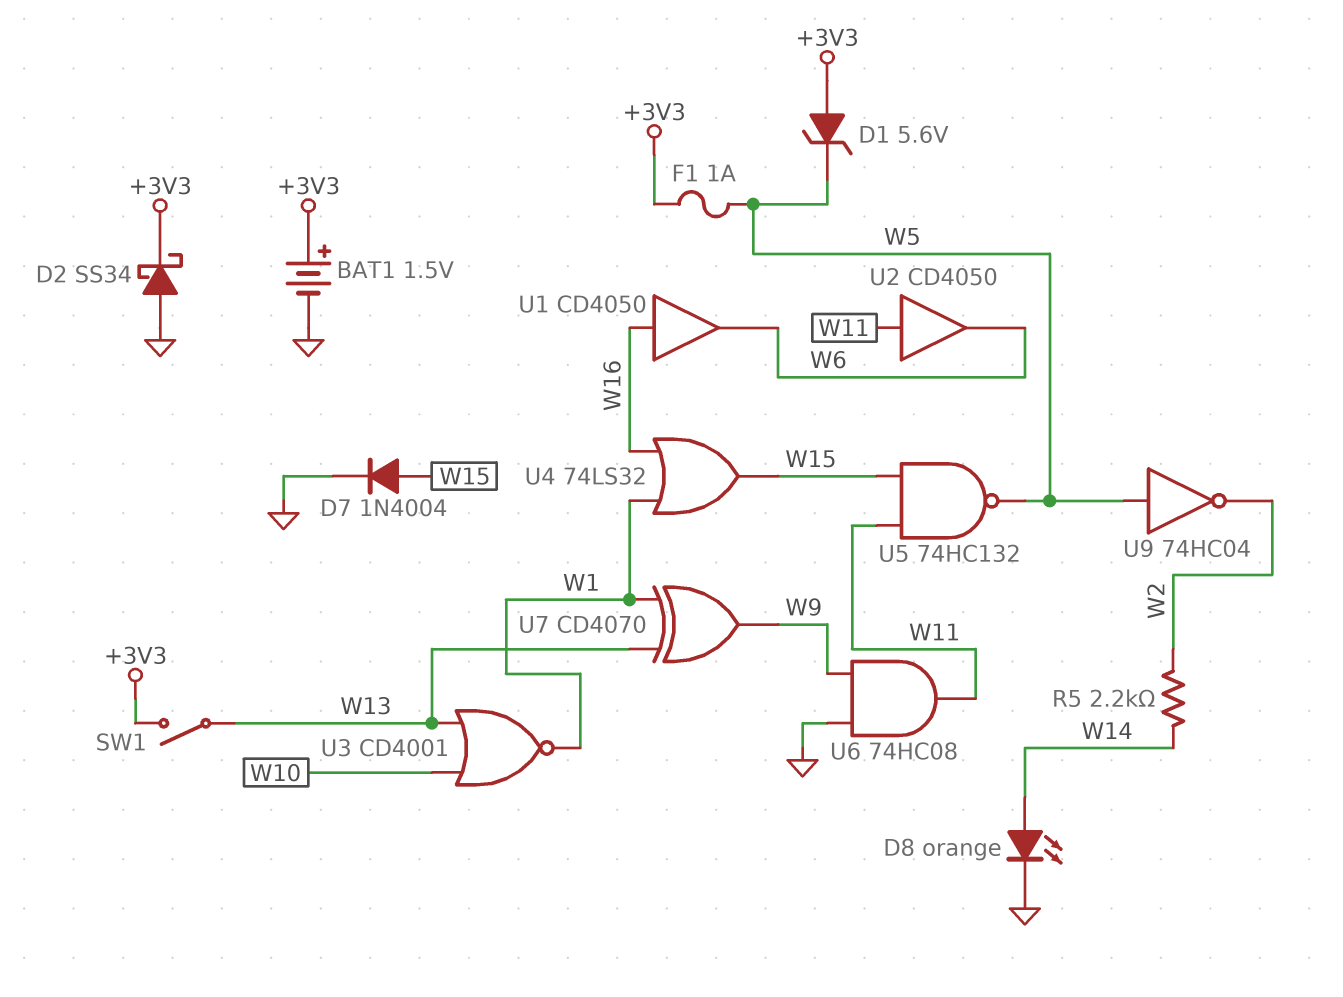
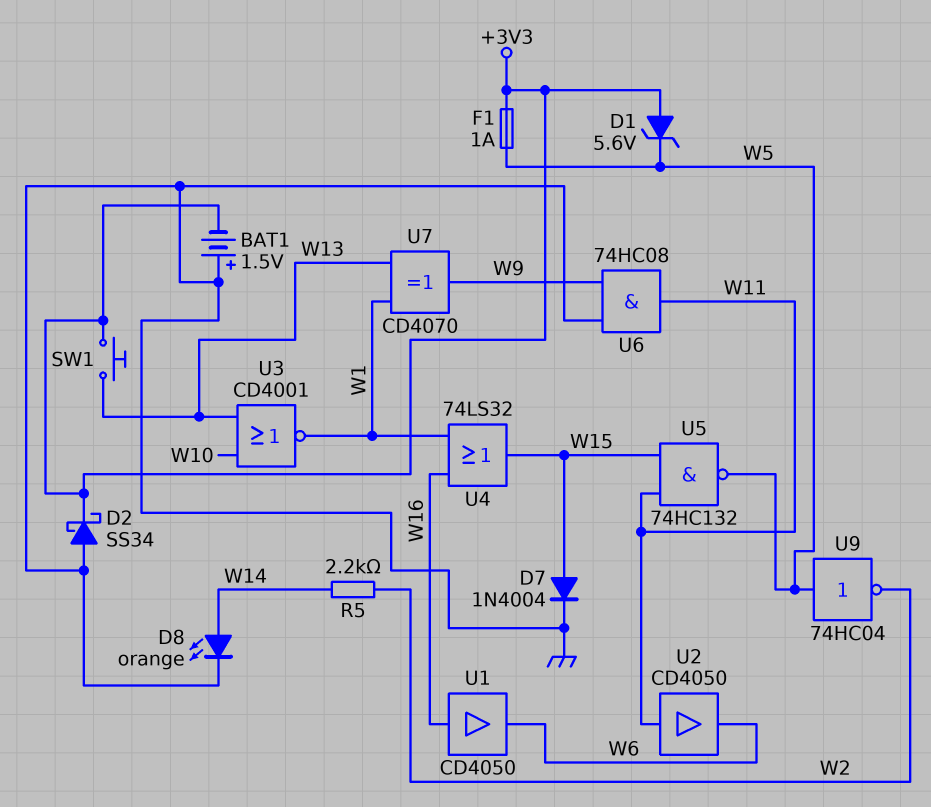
BAT1: 1.5V (plus +3V3, minus GND) -> 1.5V (plus GND, minus +3V3)
SW1: switch (+3V3, W13) -> button (+3V3, W13)

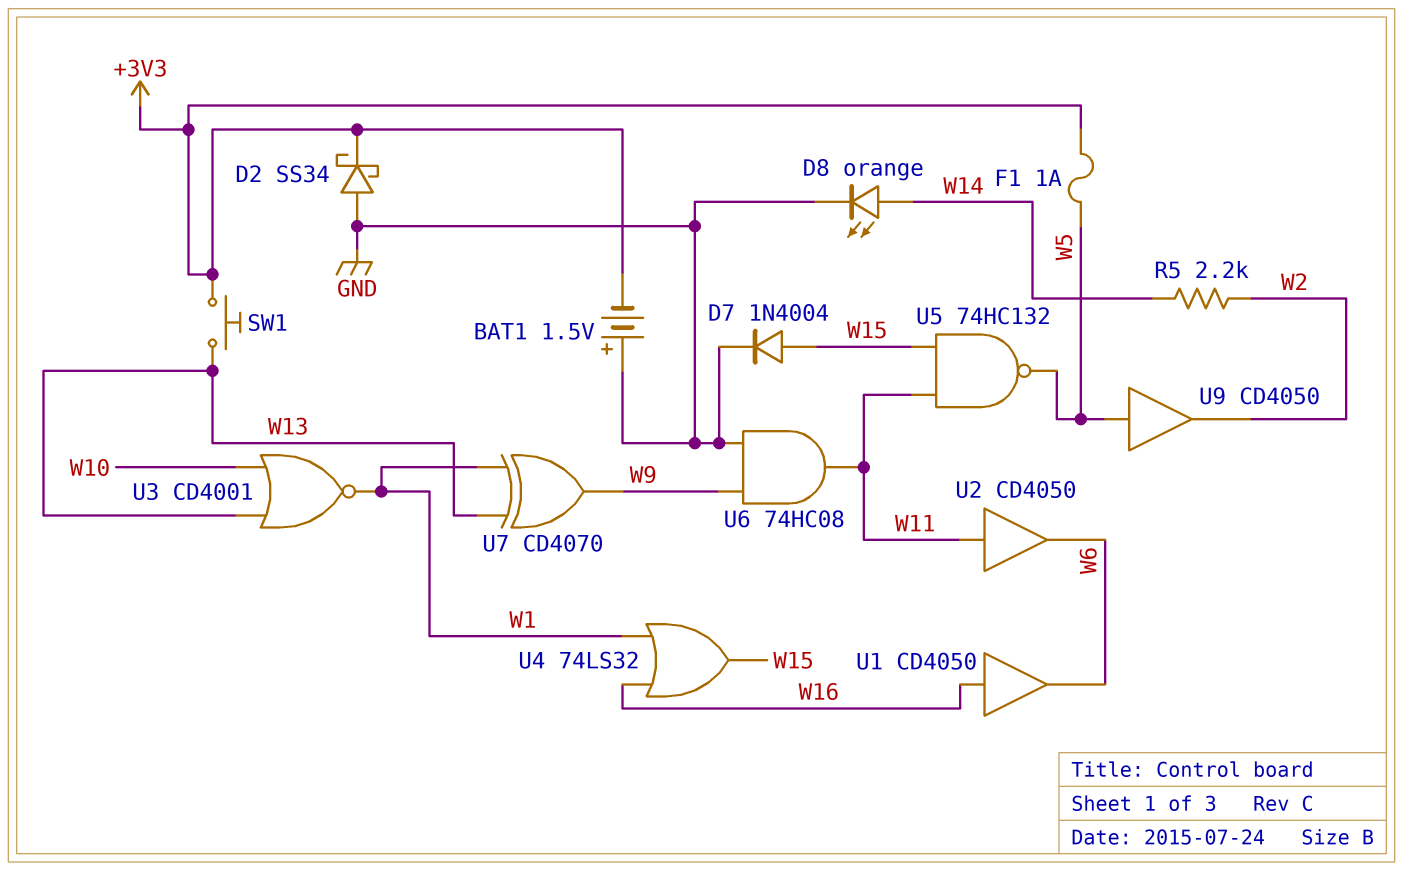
D1: zener 5.6V (A +3V3, K W5) -> none
U9: NOT 74HC04 (in W5, out W2) -> buffer CD4050 (in W5, out W2)

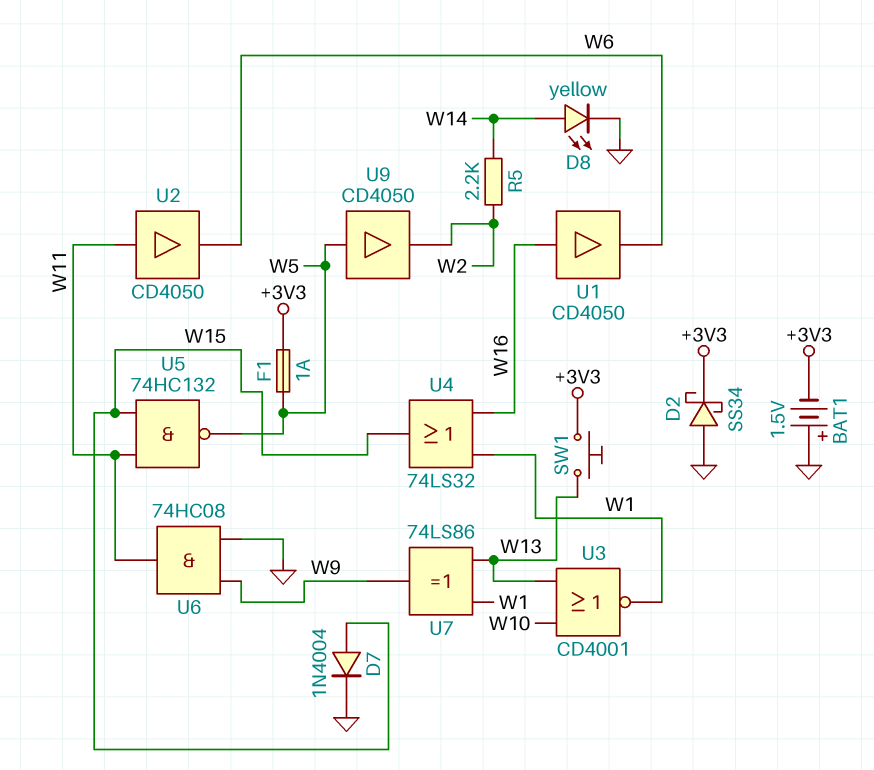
D8: LED orange (A W14, K GND) -> LED yellow (A W14, K GND)
U7: XOR CD4070 (in W1, in W13, out W9) -> XOR 74LS86 (in W1, in W13, out W9)

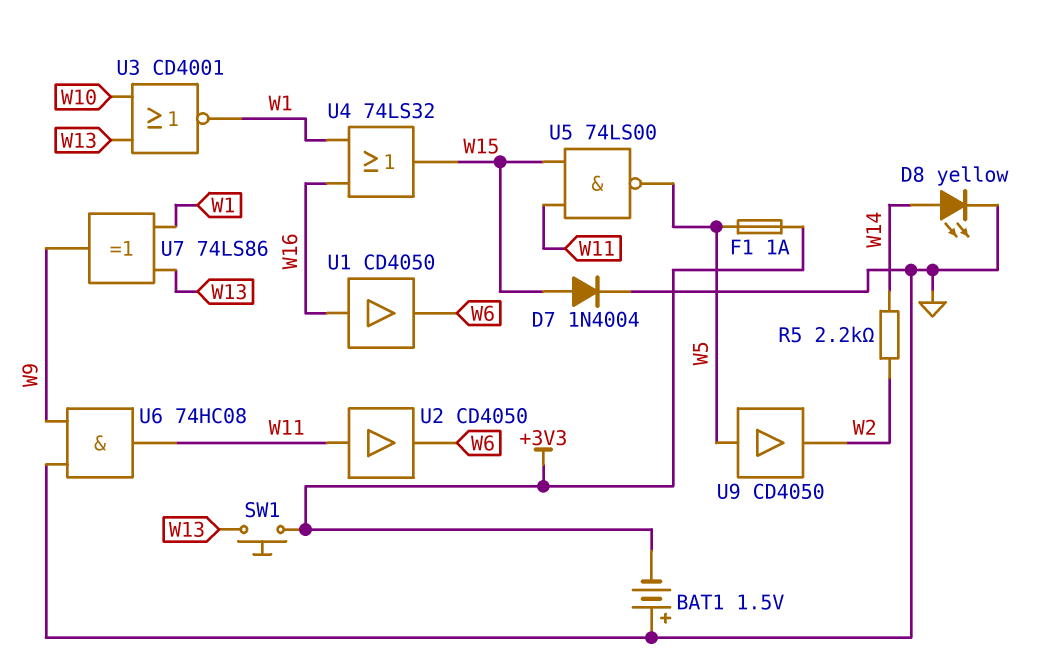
D2: schottky SS34 (A GND, K +3V3) -> none
U5: NAND 74HC132 (in W11, in W15, out W5) -> NAND 74LS00 (in W11, in W15, out W5)

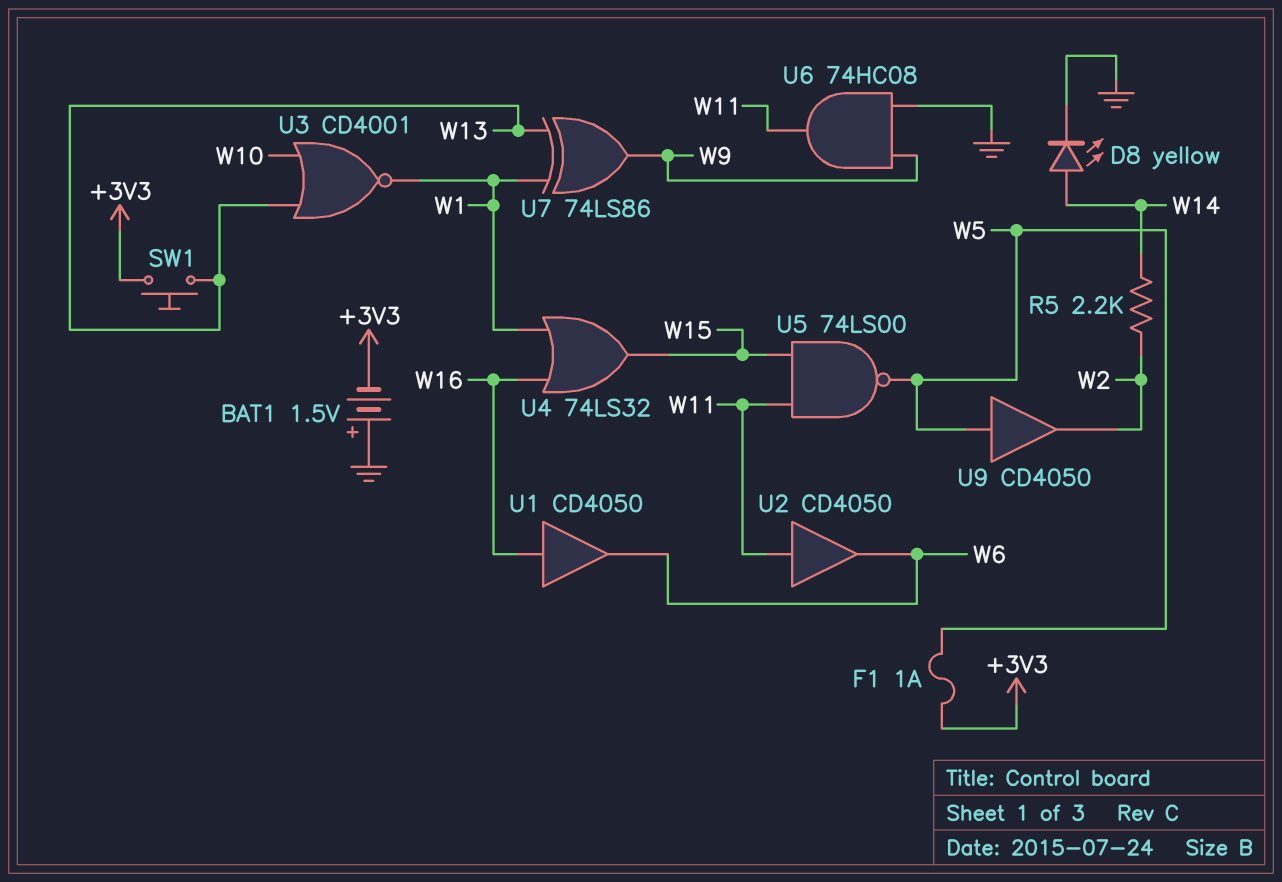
D7: diode 1N4004 (A W15, K GND) -> none

